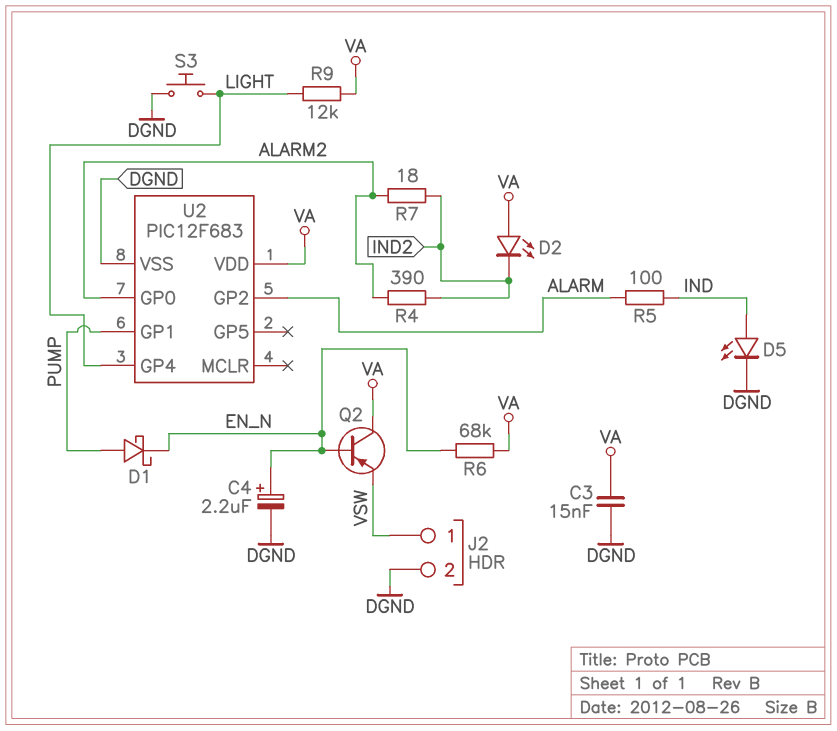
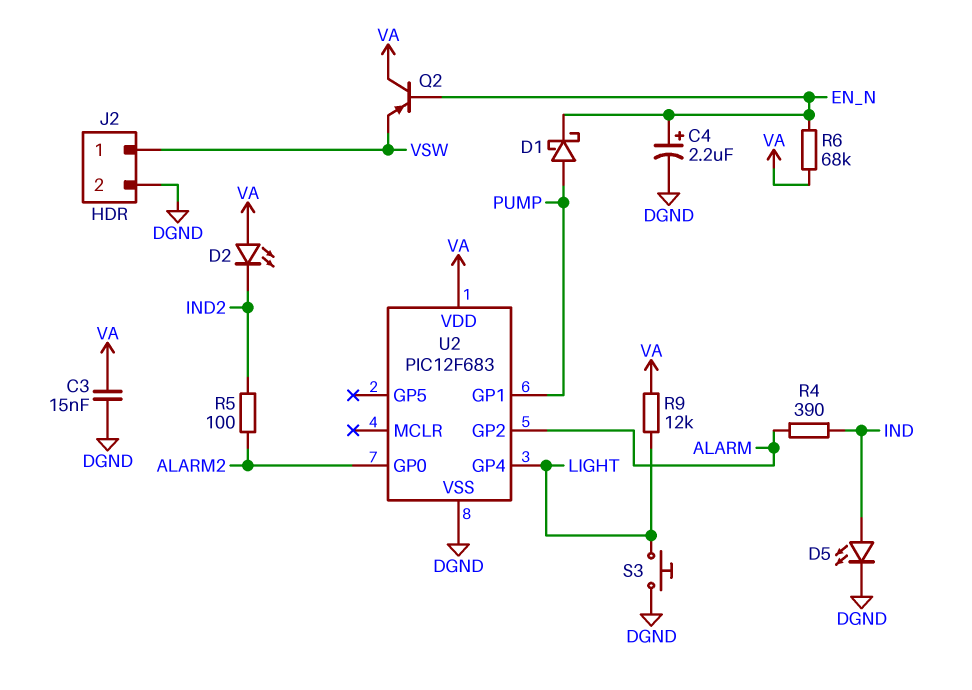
R4: 390 (ALARM2, IND2) -> 390 (ALARM, IND)
R5: 100 (ALARM, IND) -> 100 (ALARM2, IND2)
R7: 18 (ALARM2, IND2) -> none

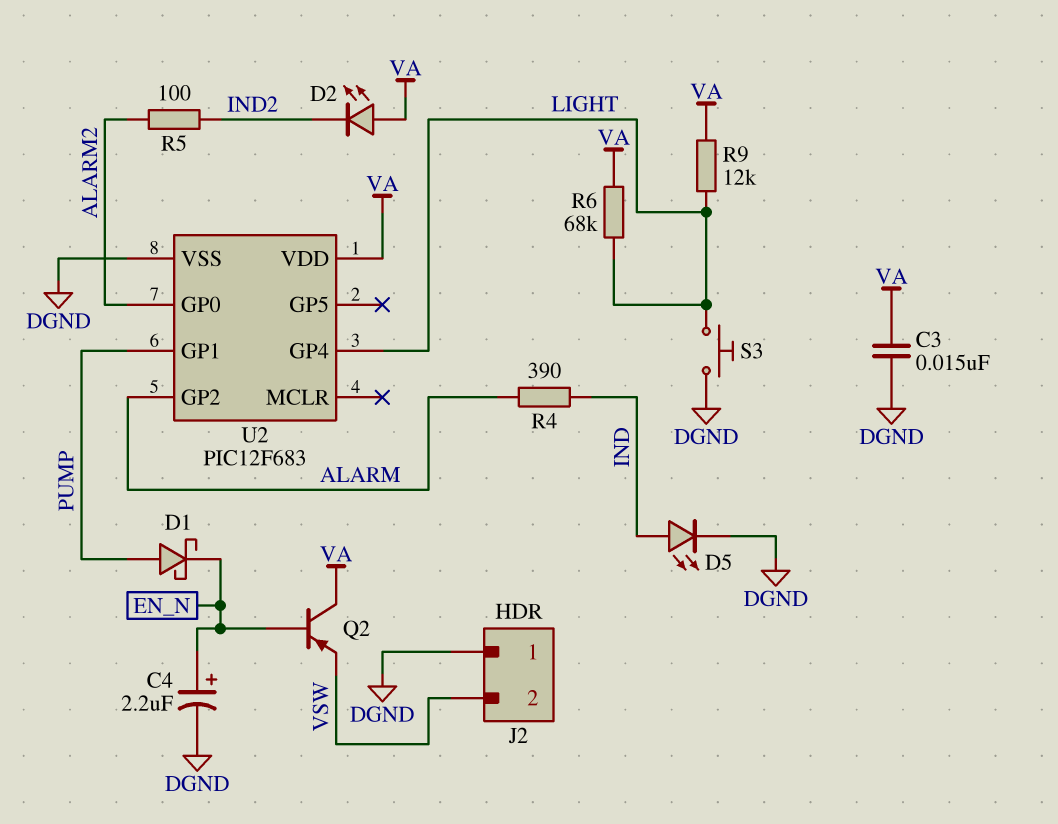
J2 pin 1: VSW -> DGND
J2 pin 2: DGND -> VSW
R6: 68k (EN_N, VA) -> 68k (LIGHT, VA)

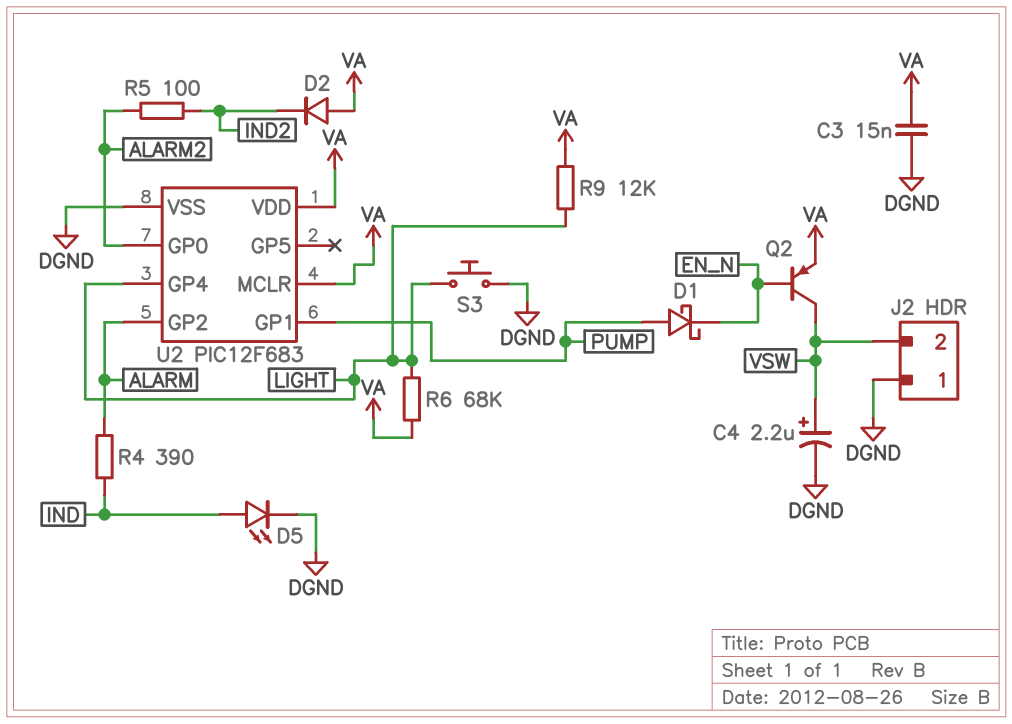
C4: 2.2uF (plus EN_N, minus DGND) -> 2.2uF (plus VSW, minus DGND)
D2: LED (A VA, K IND2) -> diode (A VA, K IND2)
Q2: PNP (B EN_N, C VA, E VSW) -> PNP (B EN_N, C VSW, E VA)
U2 pin MCLR: none -> VA

